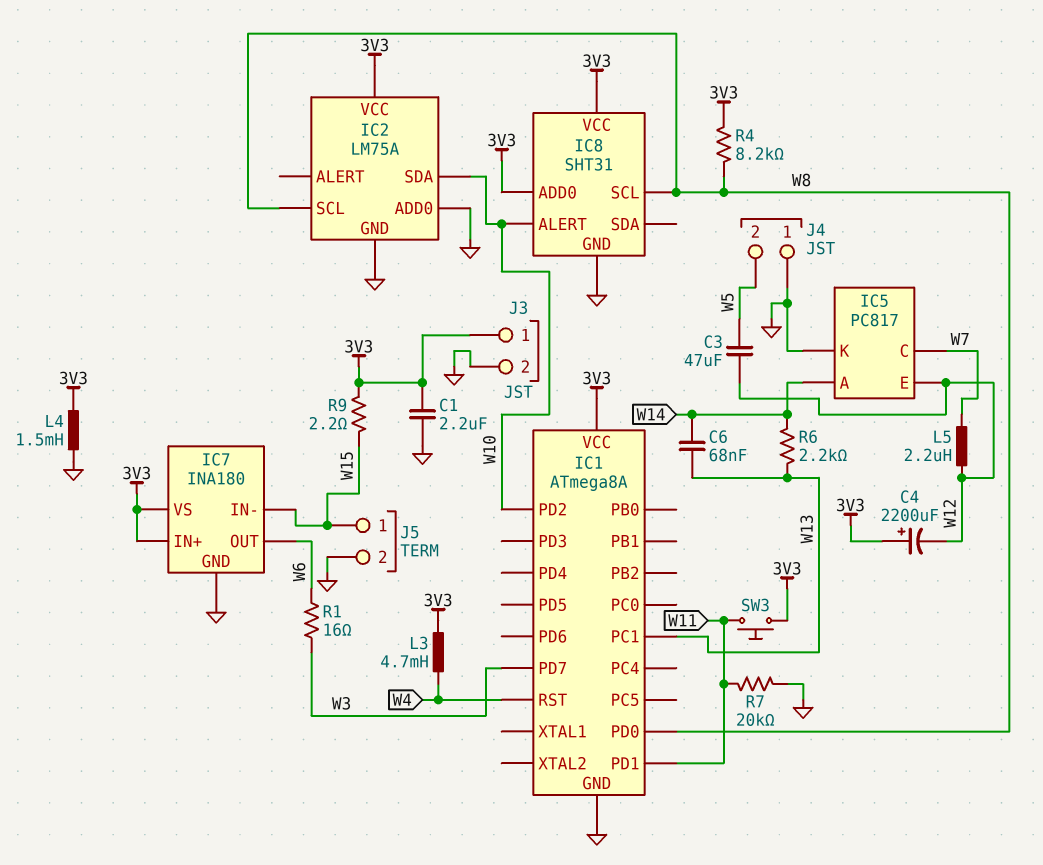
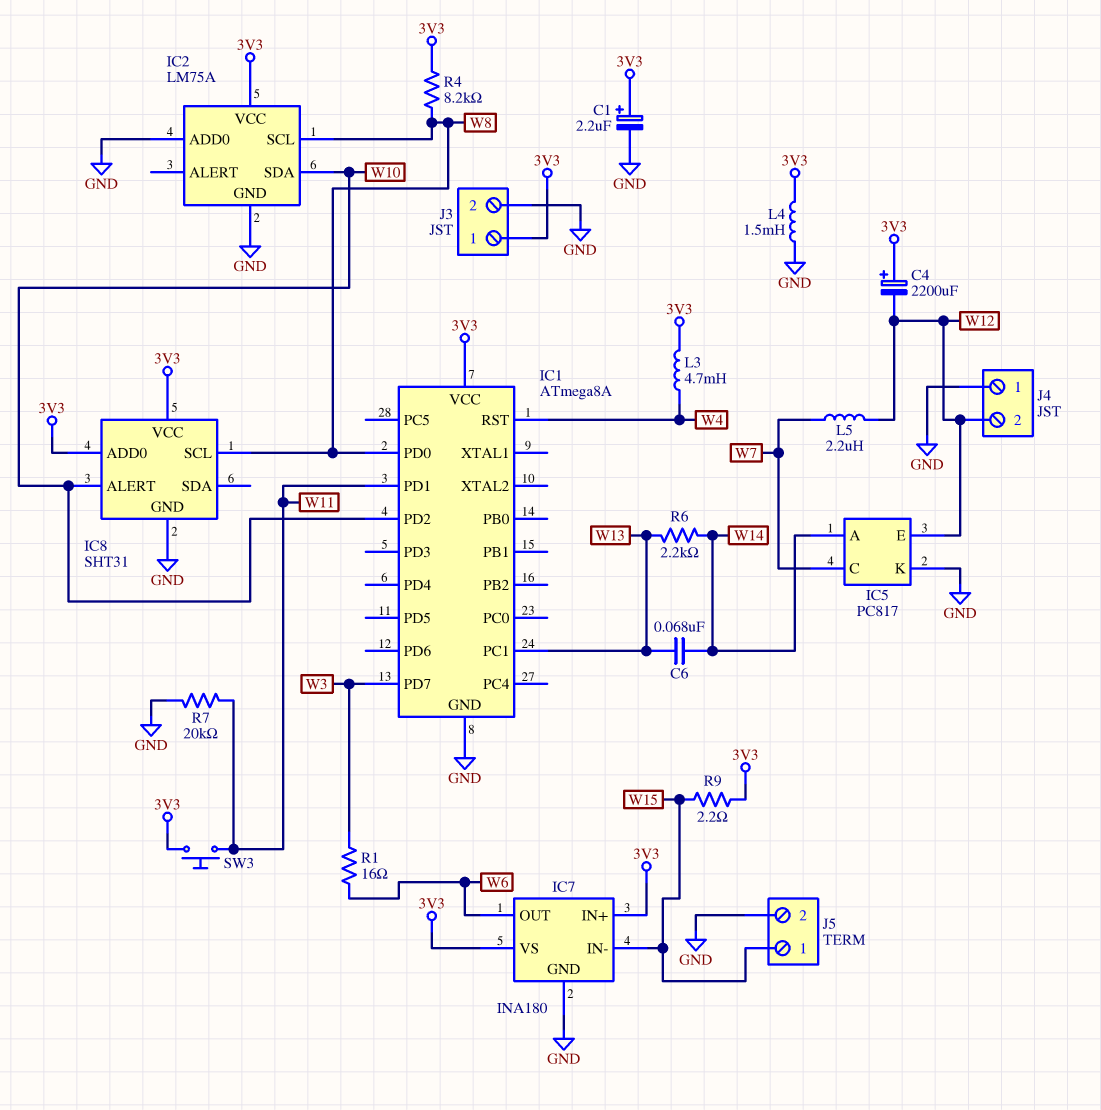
C1: 2.2uF (3V3, GND) -> 2.2uF (plus 3V3, minus GND)
C3: 47uF (W5, W12) -> none
J4 pin 2: W5 -> W12

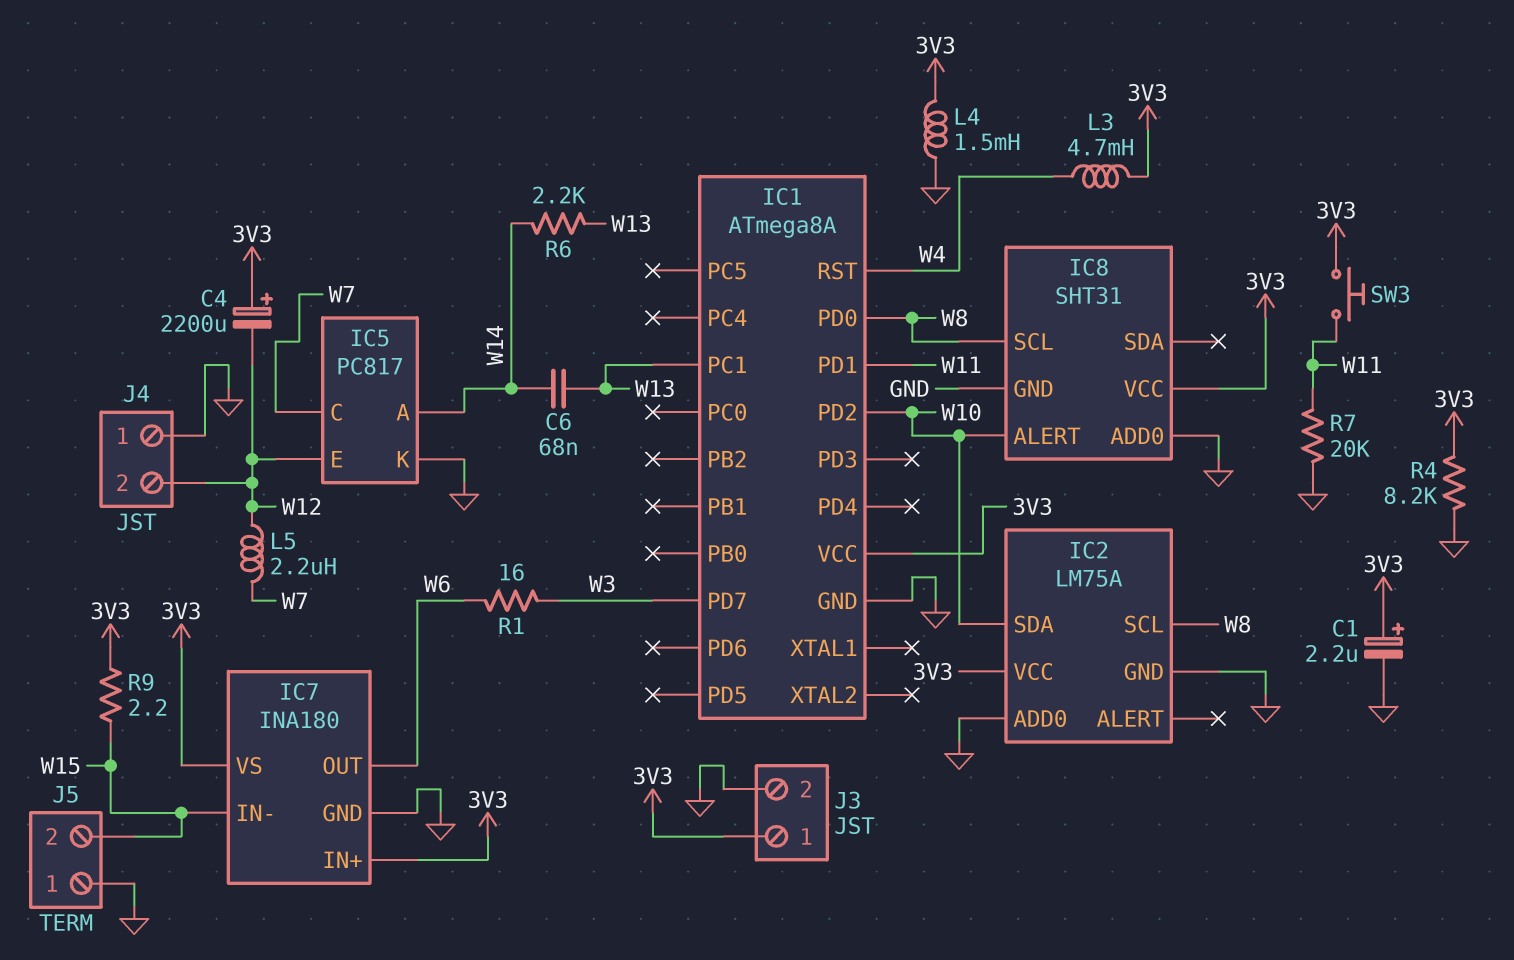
IC8 pin ADD0: 3V3 -> GND
J5 pin 1: W15 -> GND
J5 pin 2: GND -> W15
R4: 8.2k (3V3, W8) -> 8.2k (3V3, GND)

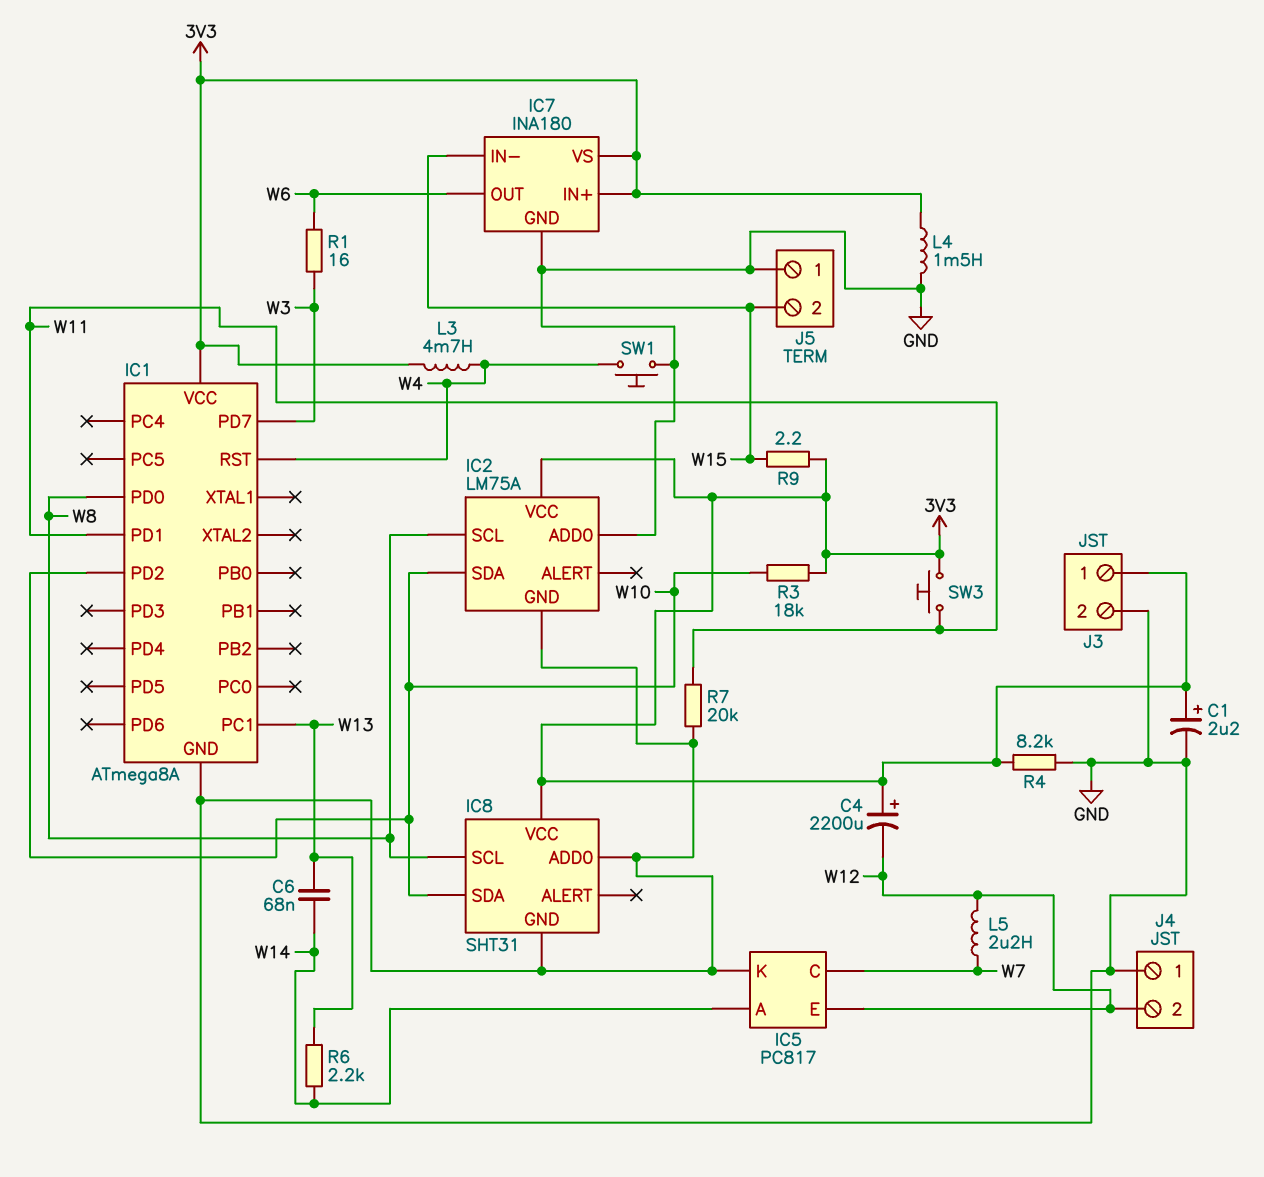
IC8 pin ALERT: W10 -> none
IC8 pin SDA: none -> W10
R3: none -> 18k (3V3, W10)
SW1: none -> button (GND, W4)

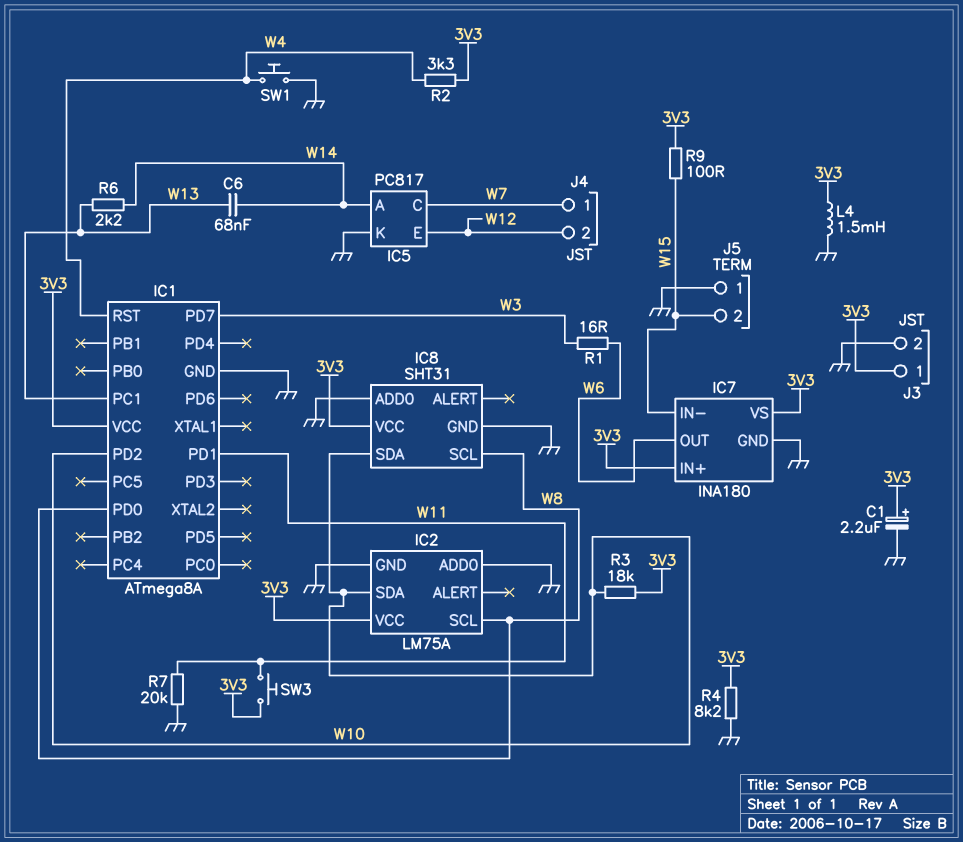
C4: 2200uF (plus 3V3, minus W12) -> none
J4 pin 1: GND -> W7
L3: 4.7mH (3V3, W4) -> none
L5: 2.2uH (W7, W12) -> none
R2: none -> 3.3k (3V3, W4)
R9: 2.2 (3V3, W15) -> 100 (3V3, W15)

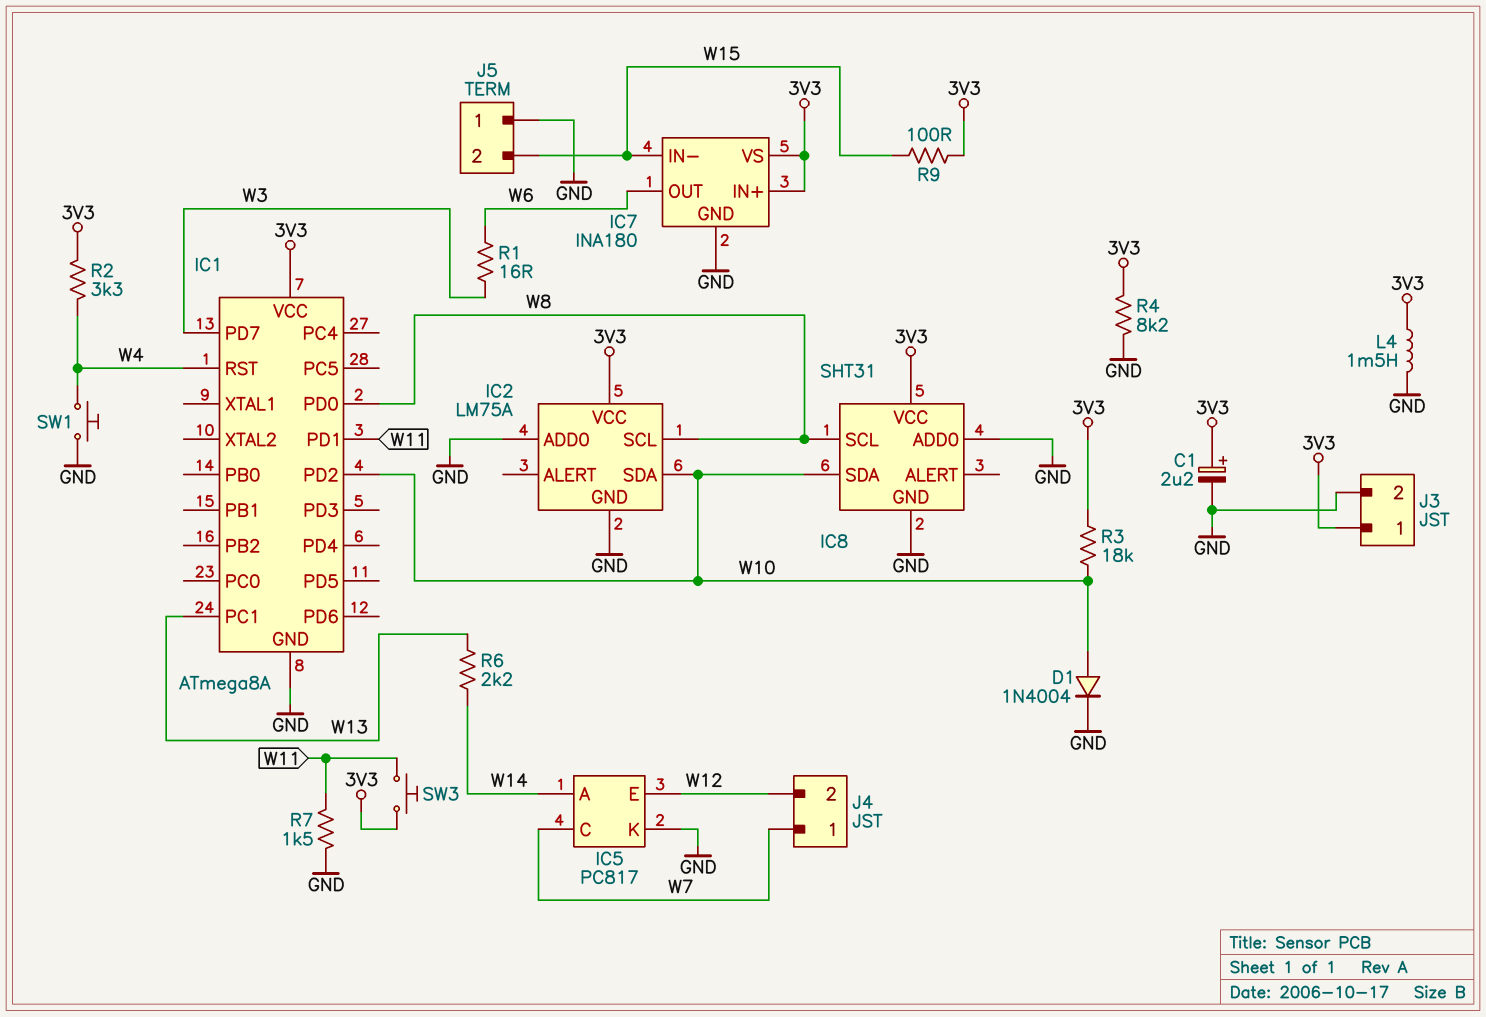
C6: 68nF (W13, W14) -> none
D1: none -> diode 1N4004 (A W10, K GND)
R7: 20k (GND, W11) -> 1.5k (GND, W11)

